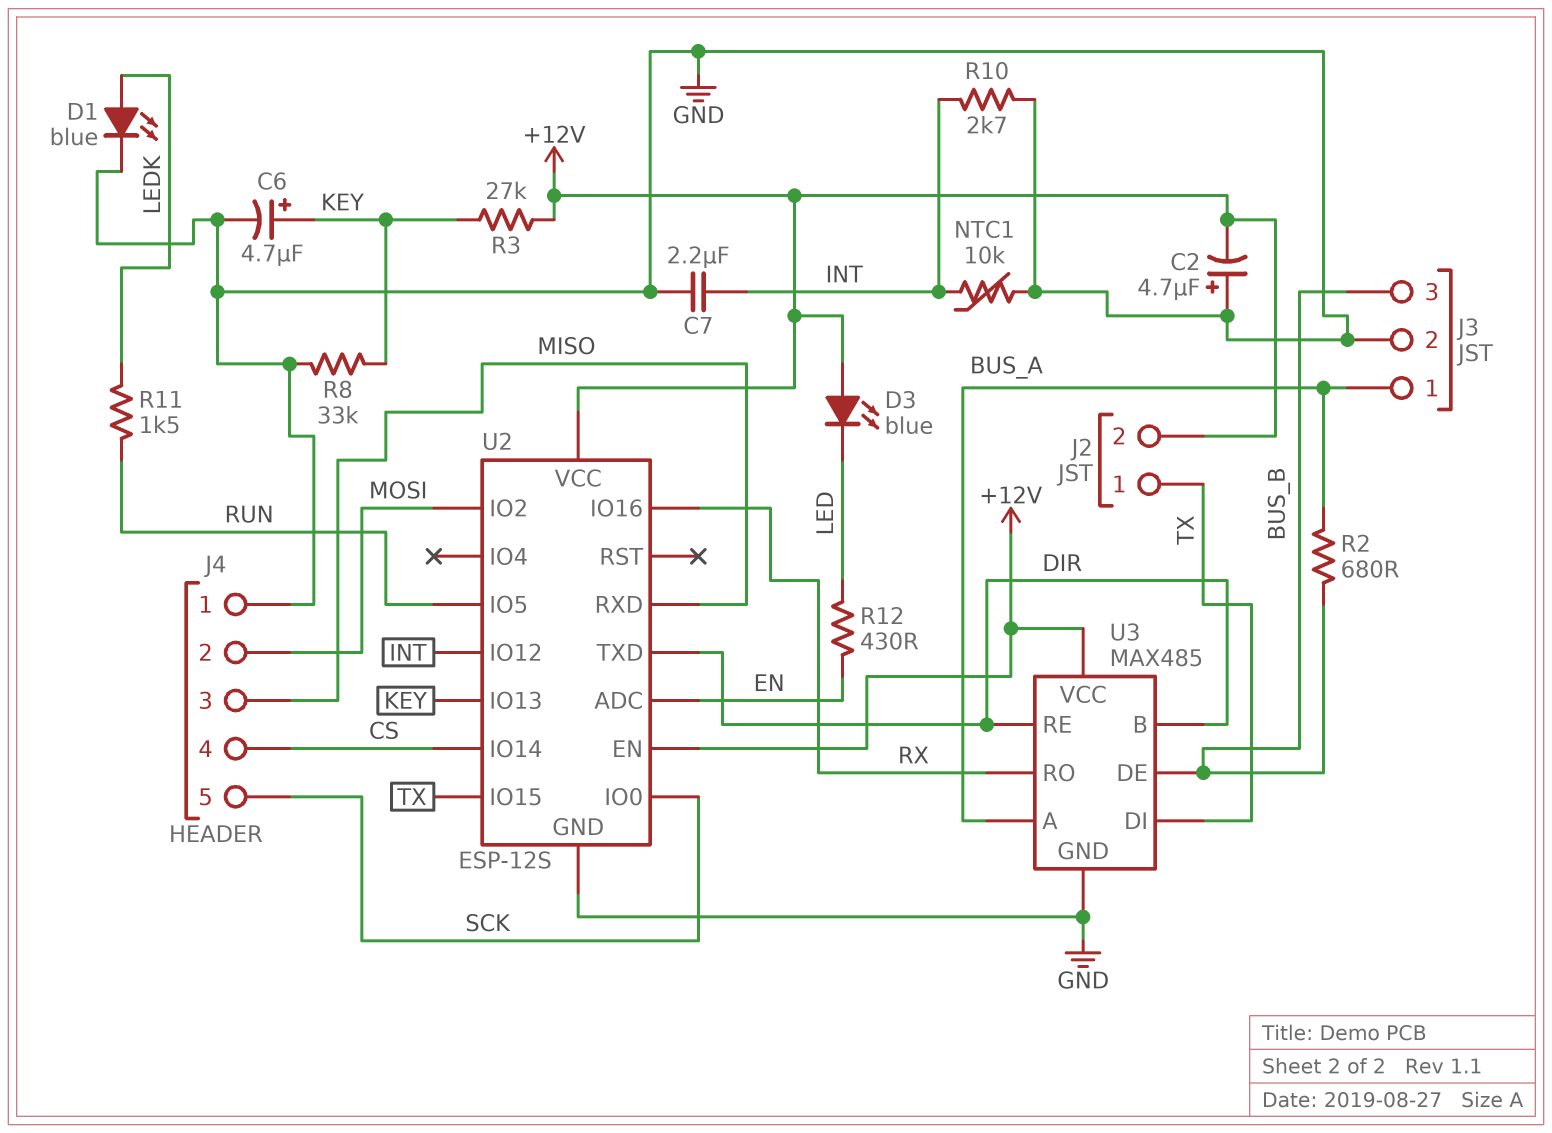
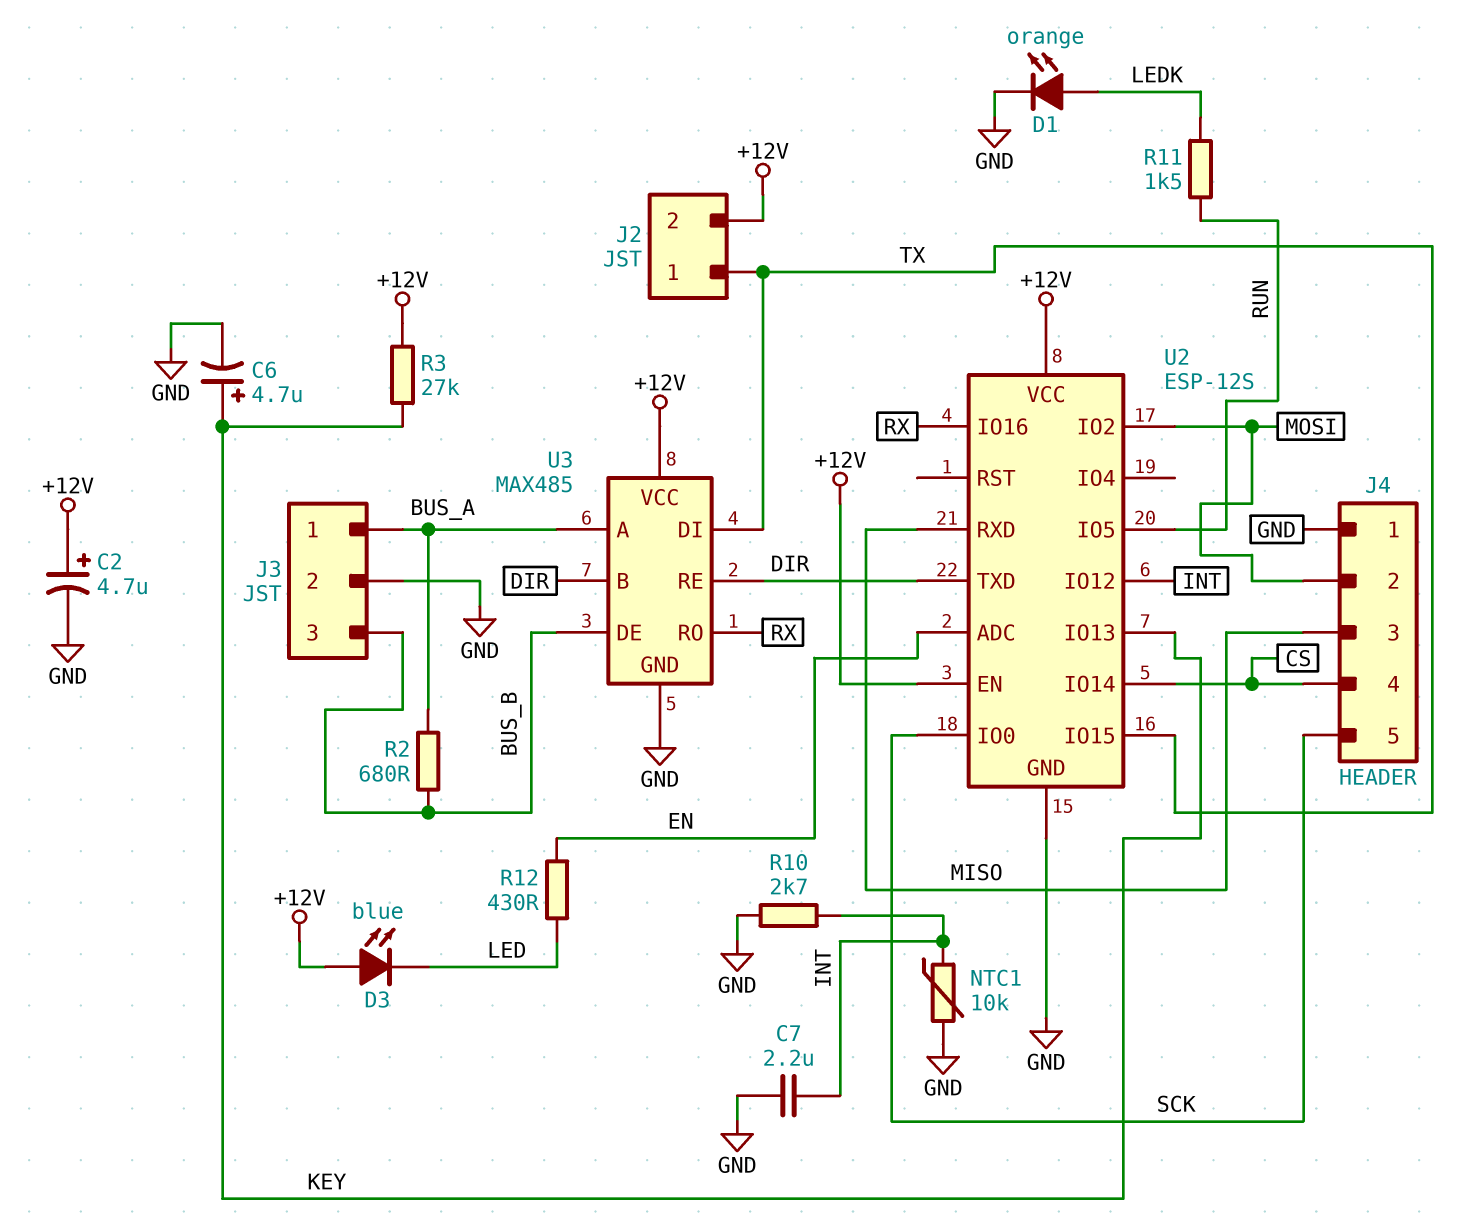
C2: 4.7uF (plus GND, minus +12V) -> 4.7uF (plus +12V, minus GND)
D1: LED blue (A LEDK, K GND) -> LED orange (A LEDK, K GND)
R8: 33k (GND, KEY) -> none

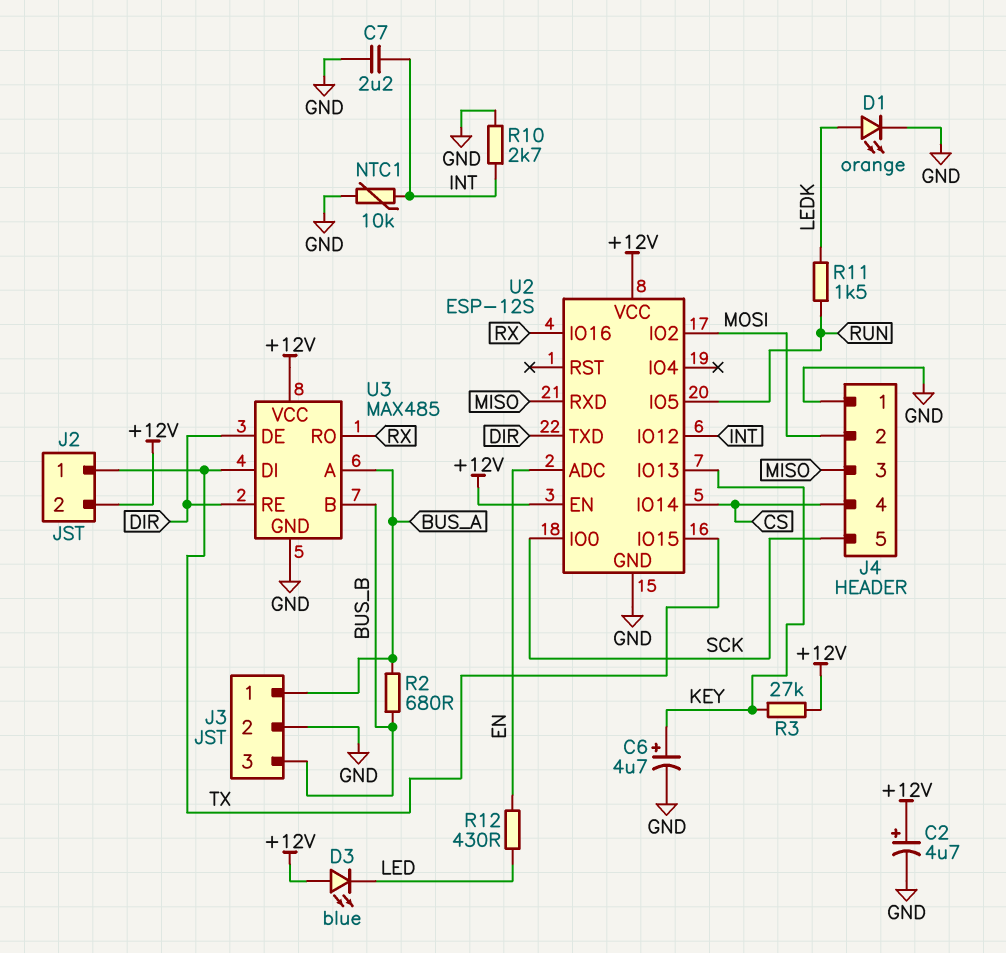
U3 pin B: DIR -> BUS_B
U3 pin DE: BUS_B -> DIR

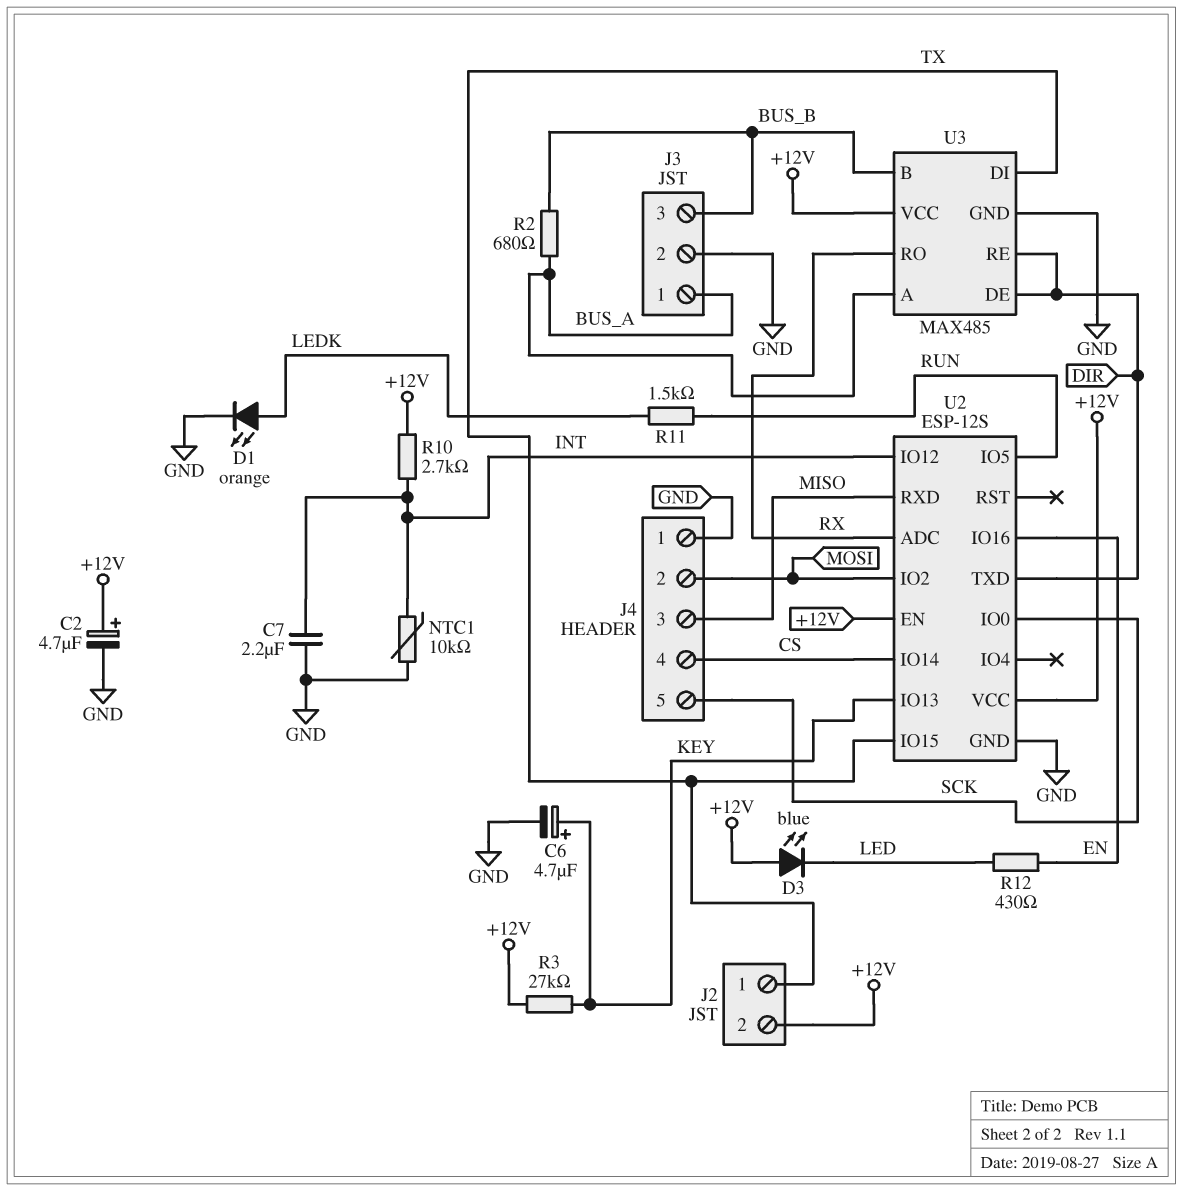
R10: 2.7k (GND, INT) -> 2.7k (+12V, INT)
U2 pin ADC: EN -> RX
U2 pin IO16: RX -> EN

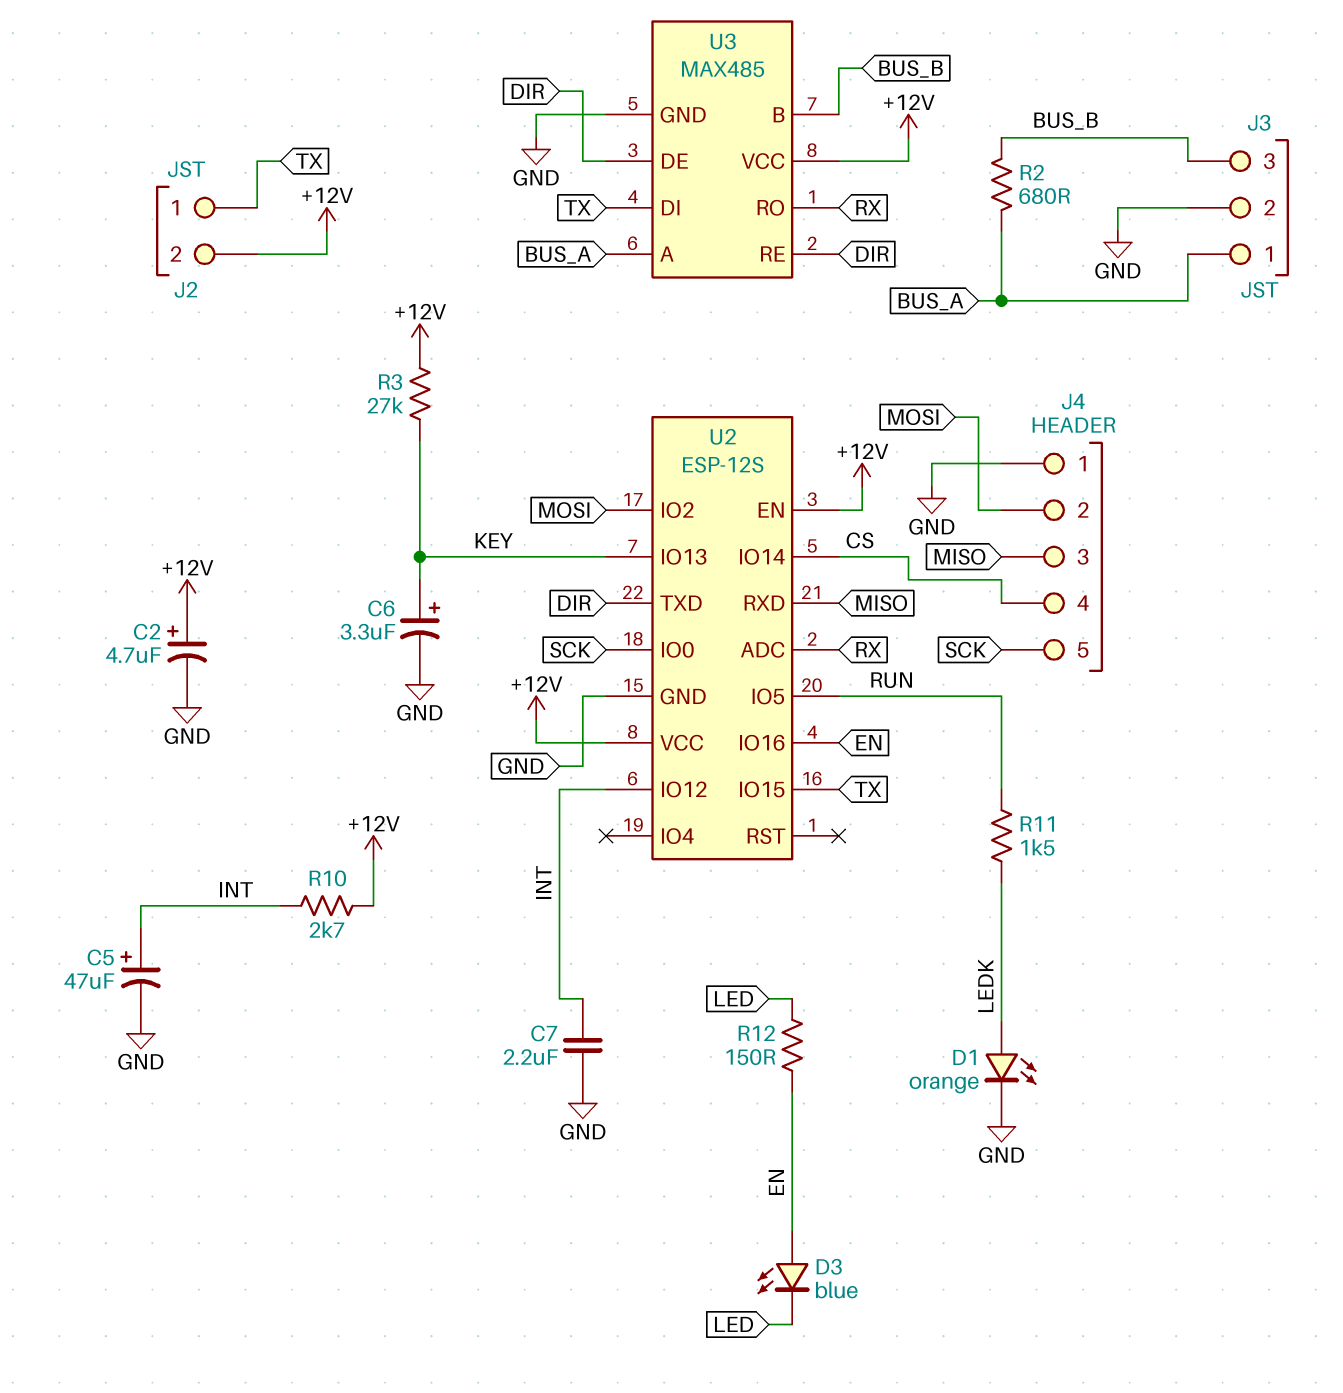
C5: none -> 47uF (plus INT, minus GND)
C6: 4.7uF (plus KEY, minus GND) -> 3.3uF (plus KEY, minus GND)
D3: LED blue (A +12V, K LED) -> LED blue (A EN, K LED)
NTC1: 10k (GND, INT) -> none
R12: 430 (EN, LED) -> 150 (EN, LED)

